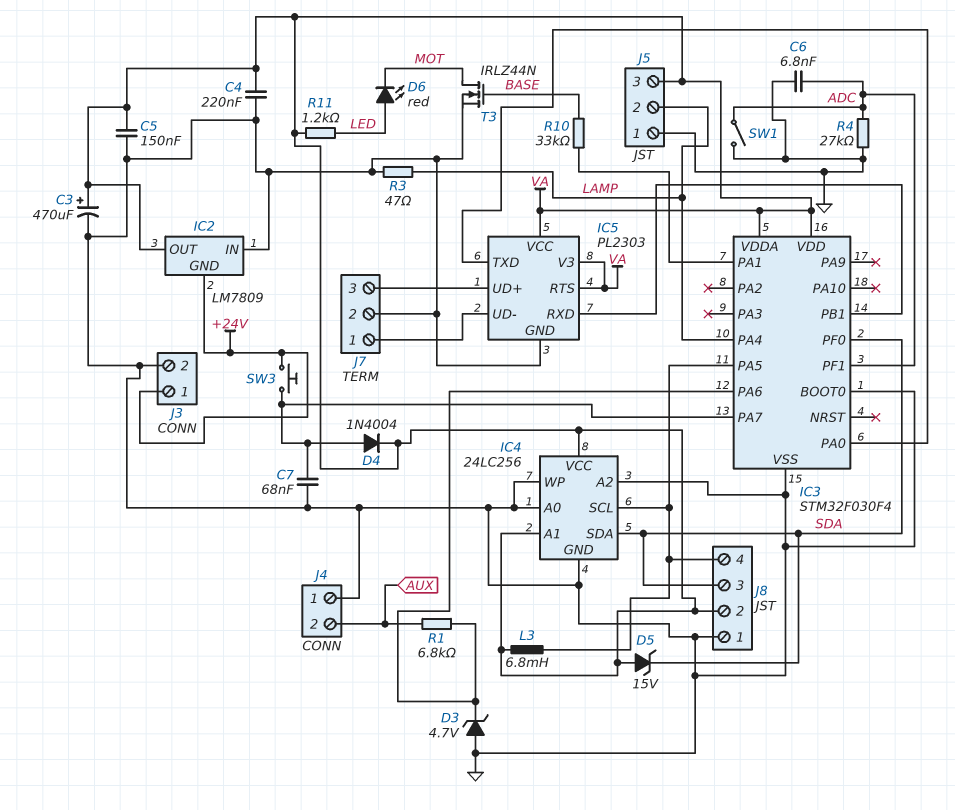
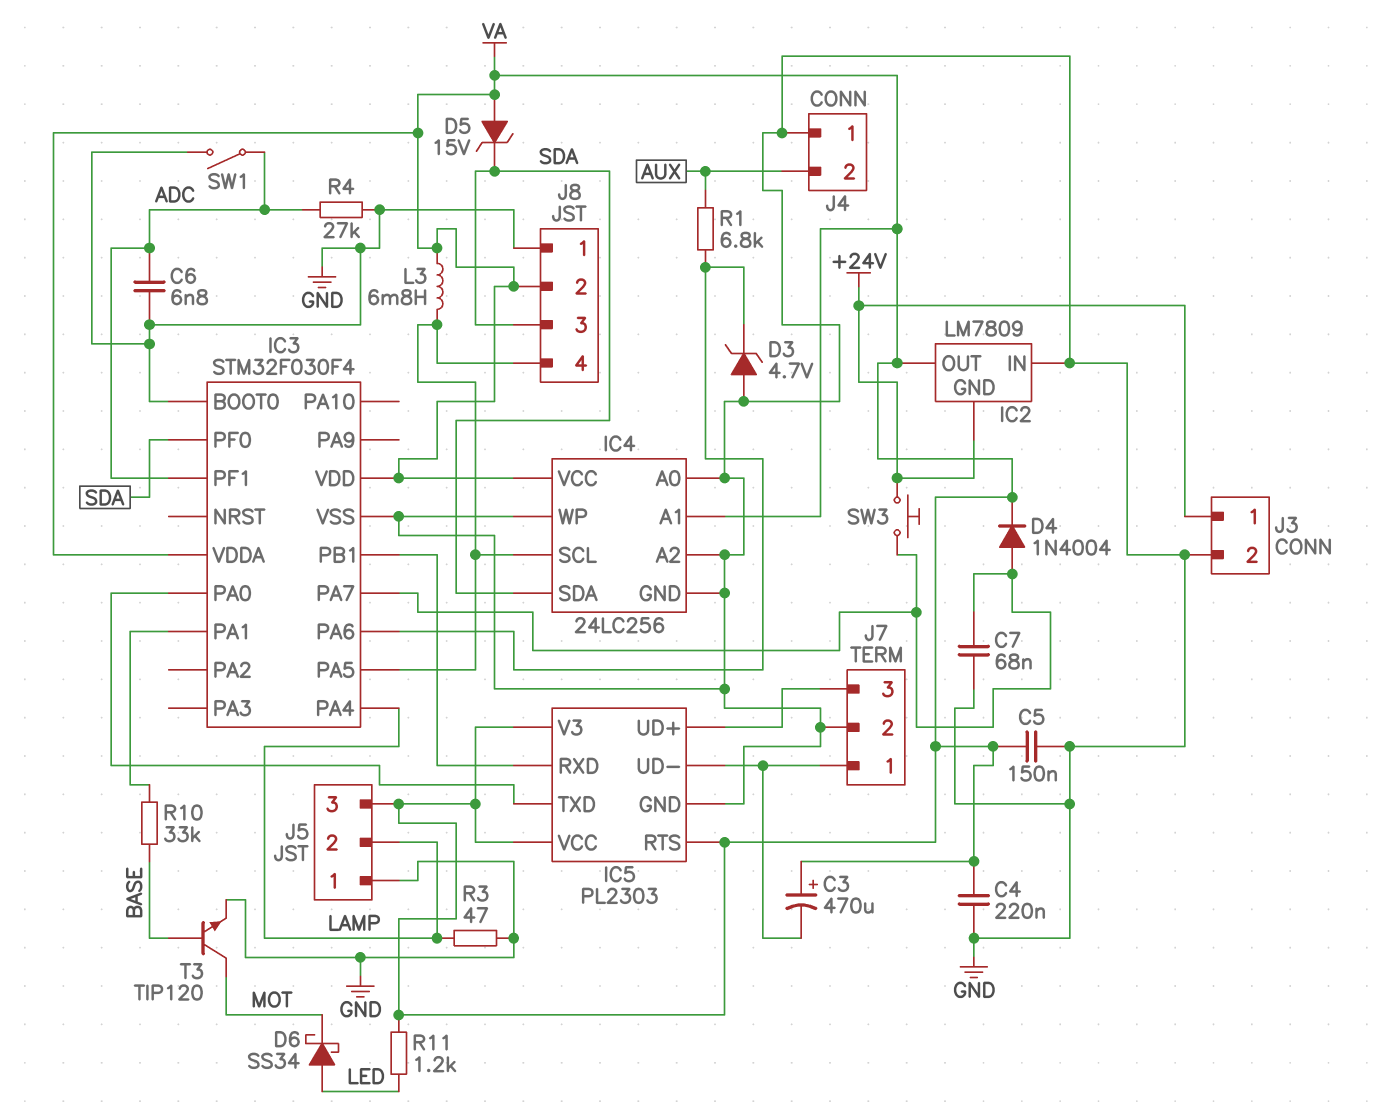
C3: 470uF (plus VA, minus GND) -> 470uF (plus VA, minus IC5/UD-)
D6: LED red (A LED, K MOT) -> schottky SS34 (A LED, K MOT)
T3: NMOS IRLZ44N (G BASE, D MOT, S GND) -> NPN TIP120 (B BASE, C MOT, E GND)

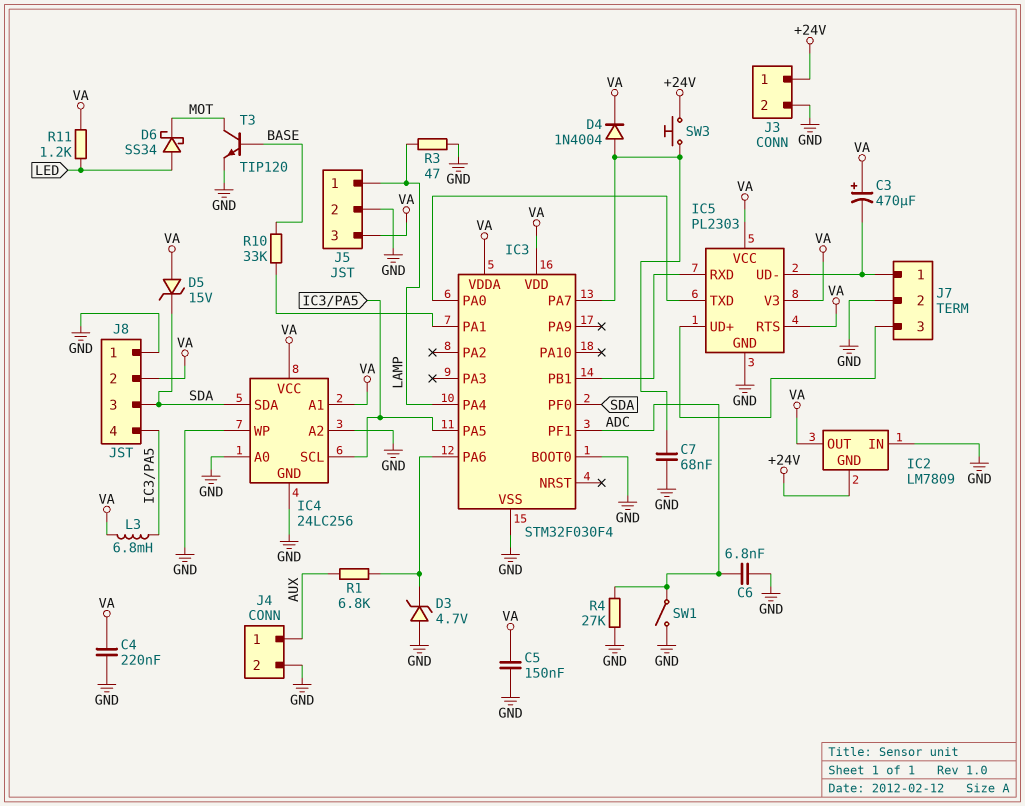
J4 pin 1: GND -> AUX
J4 pin 2: AUX -> GND
J5 pin 1: GND -> LAMP
J5 pin 2: LAMP -> GND

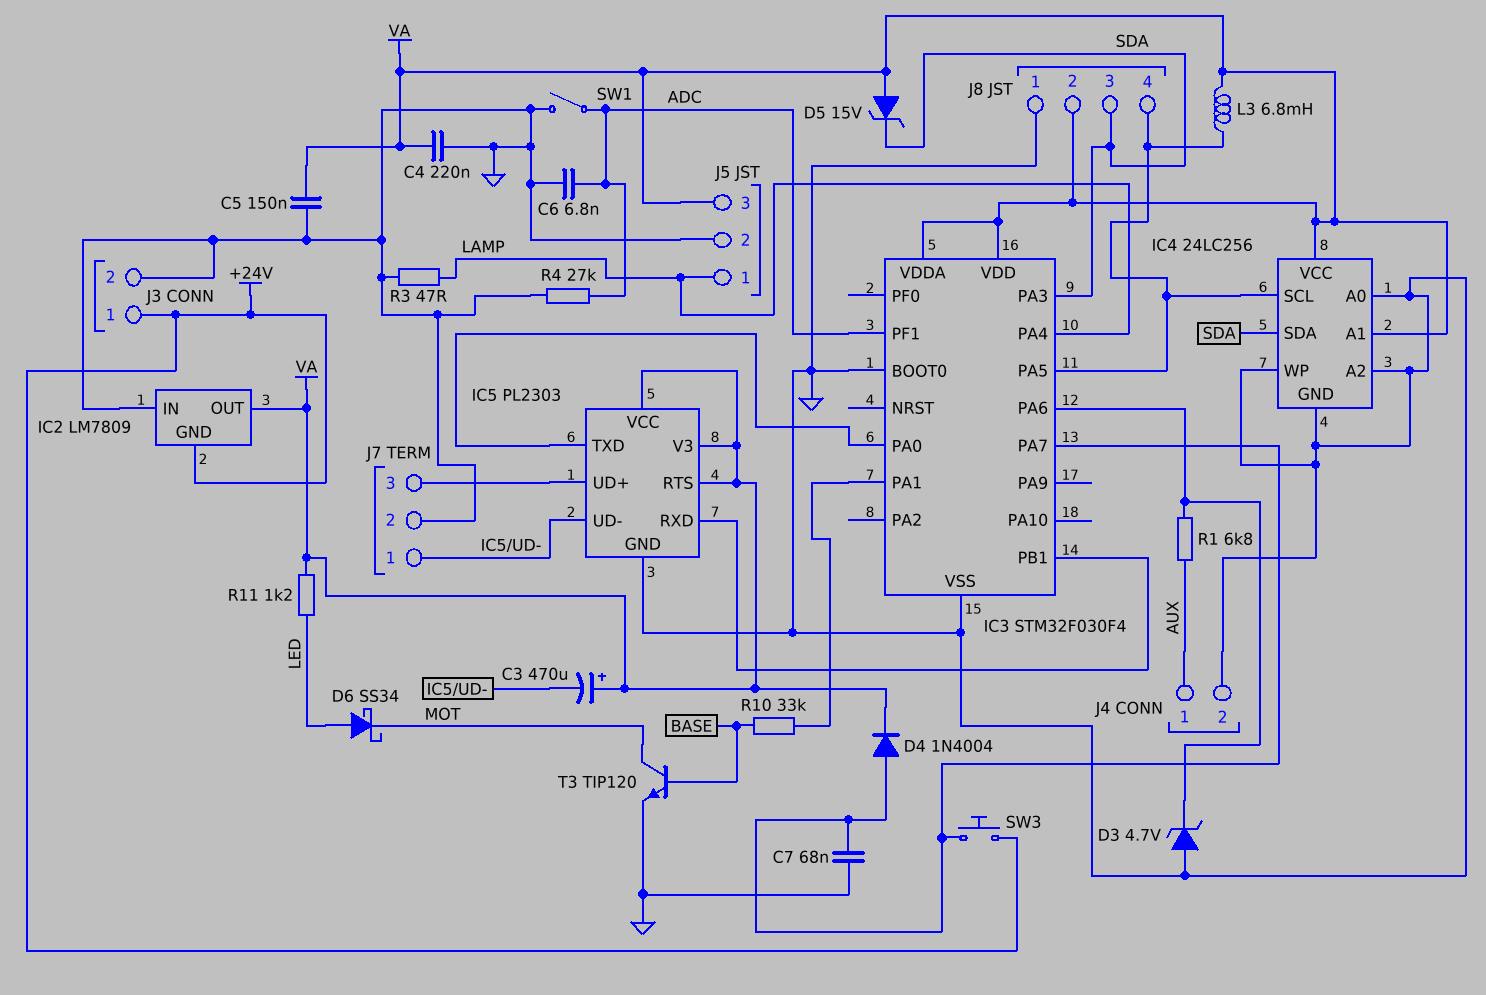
IC3 pin PA3: none -> SDA
IC3 pin PF0: SDA -> none

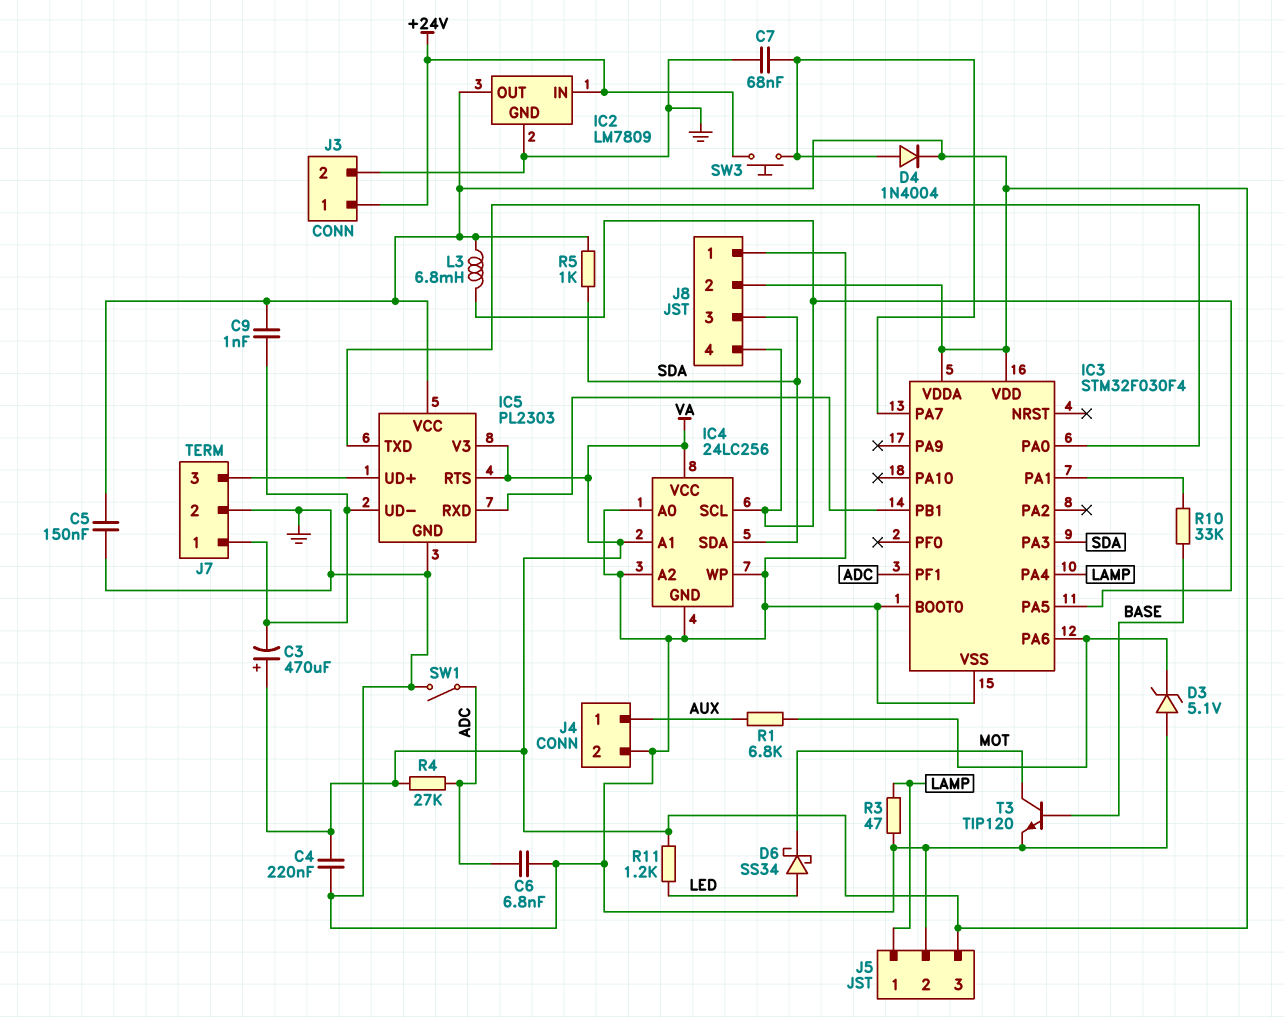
C9: none -> 1nF (IC5/UD-, VA)
D3: zener 4.7V (A GND, K IC3/PA6) -> zener 5.1V (A GND, K IC3/PA6)
D5: zener 15V (A VA, K SDA) -> none
IC2 pin GND: +24V -> GND
IC2 pin IN: GND -> +24V
R4: 27k (ADC, GND) -> 27k (ADC, VA)
R5: none -> 1k (SDA, VA)

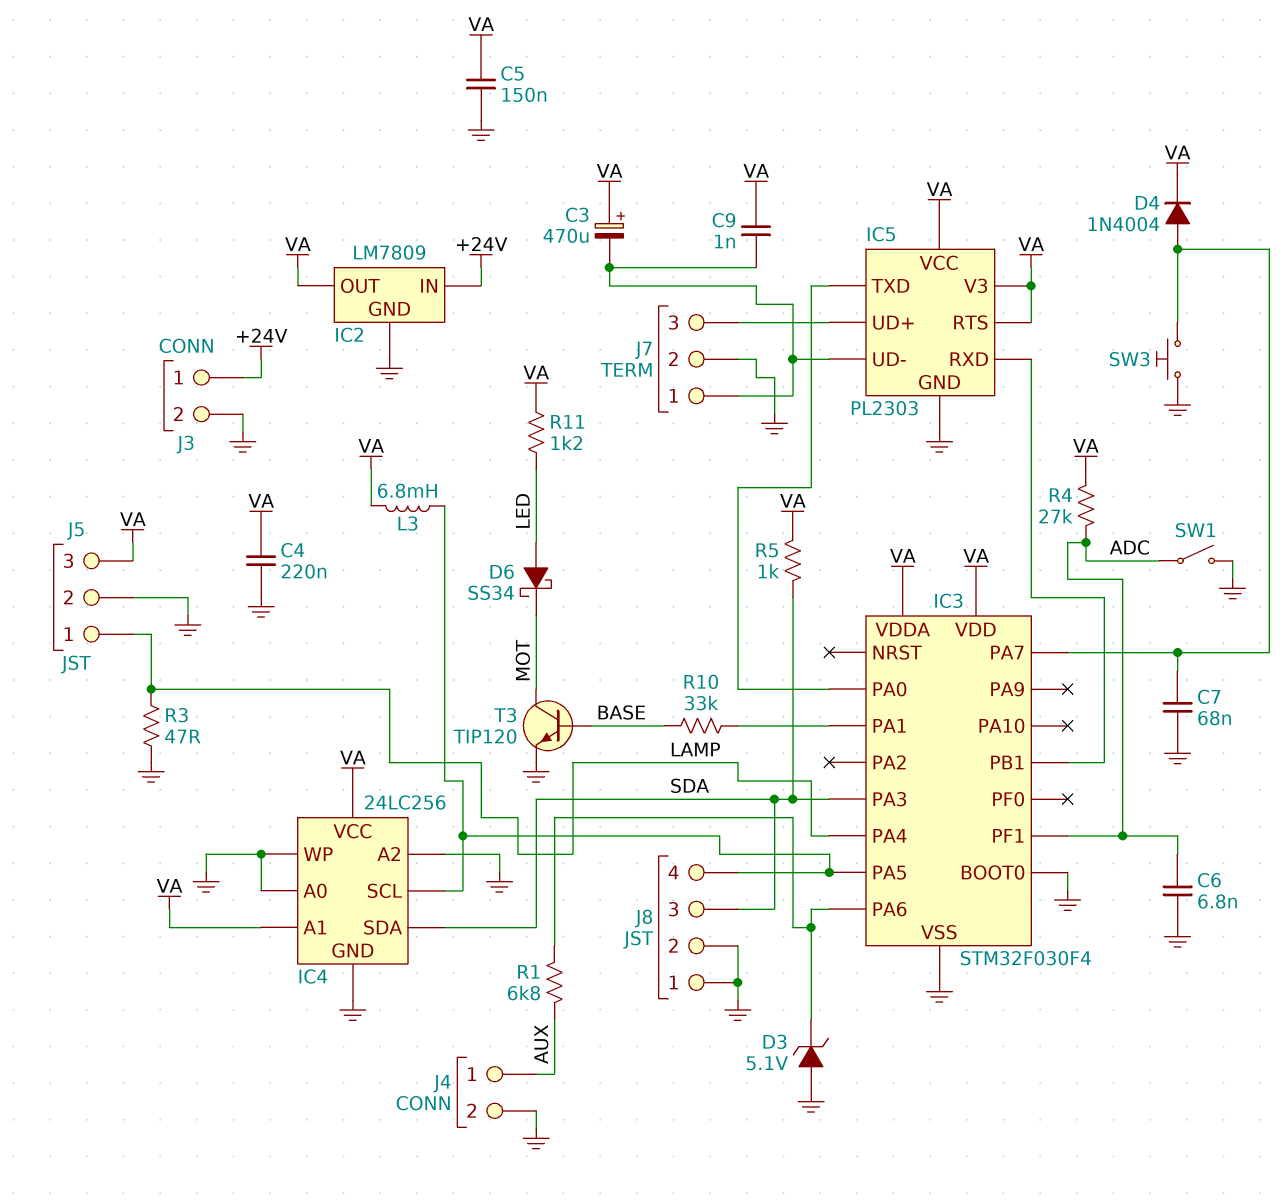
J8 pin 2: VA -> GND
SW3: button (+24V, IC3/PA7) -> button (GND, IC3/PA7)

